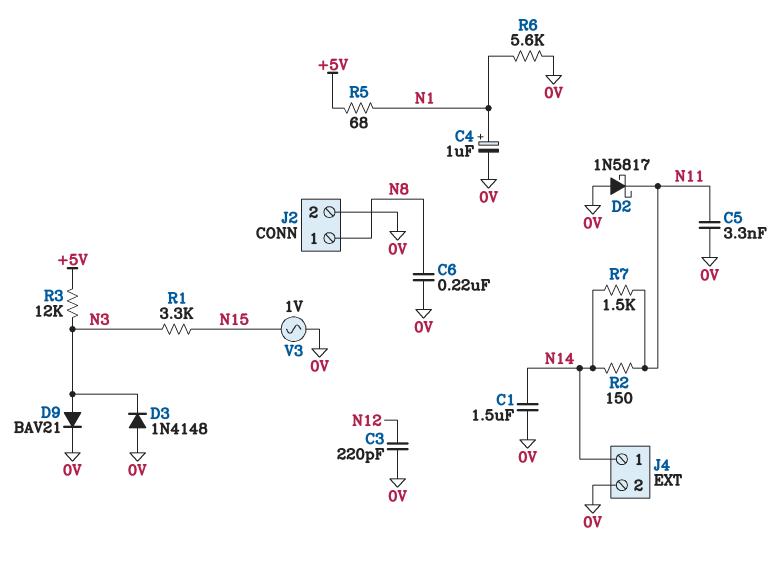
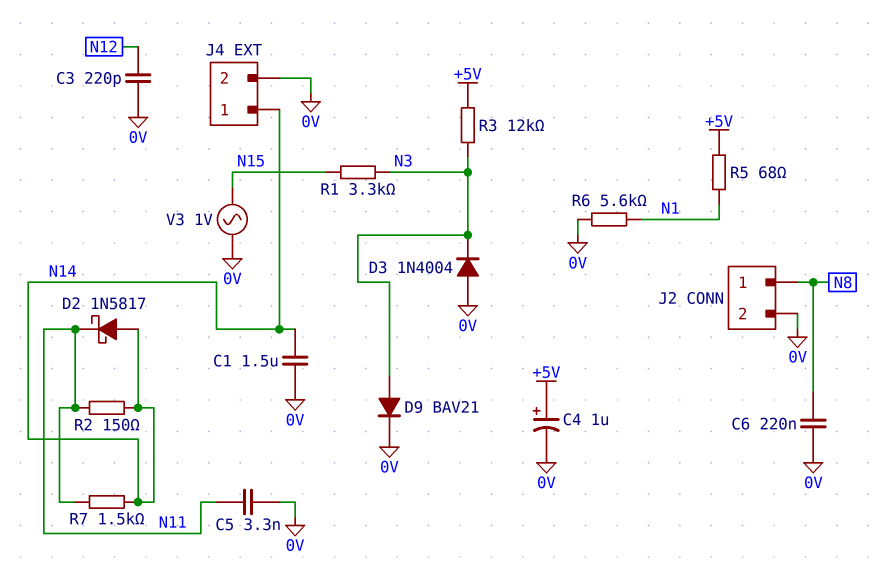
C4: 1uF (plus N1, minus 0V) -> 1uF (plus +5V, minus 0V)
D2: schottky 1N5817 (A 0V, K N11) -> schottky 1N5817 (A N14, K N11)
D3: diode 1N4148 (A 0V, K N3) -> diode 1N4004 (A 0V, K N3)

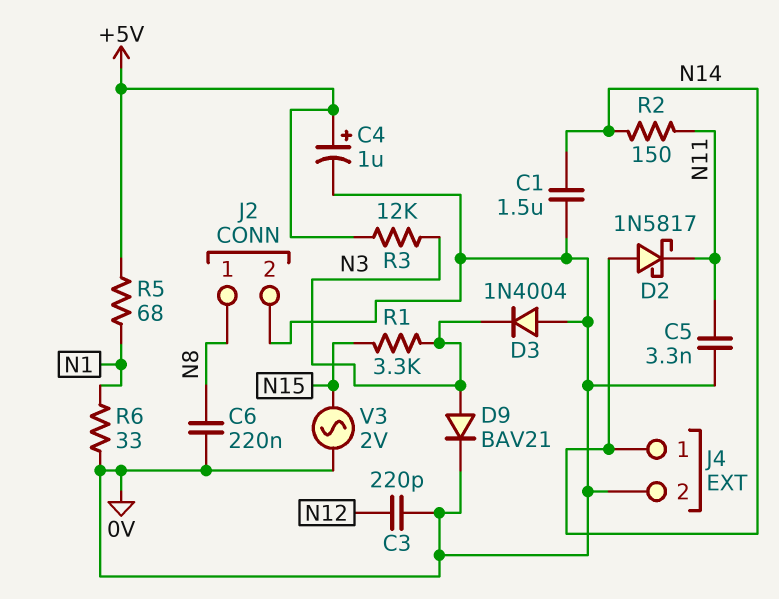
R6: 5.6k (0V, N1) -> 33 (0V, N1)
R7: 1.5k (N11, N14) -> none
V3: AC 1V (0V, N15) -> AC 2V (0V, N15)

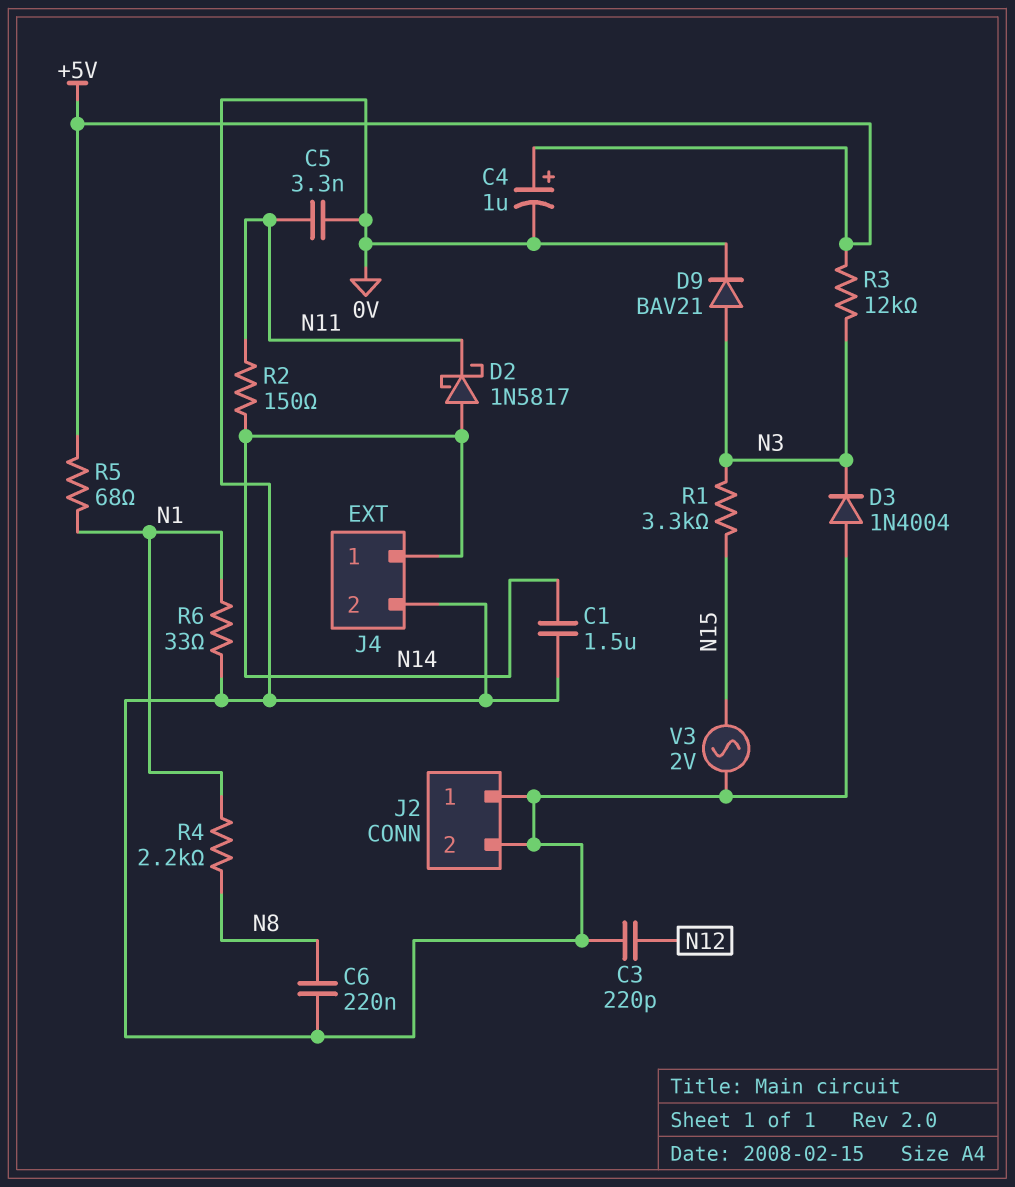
J2 pin 1: N8 -> 0V
R4: none -> 2.2k (N1, N8)

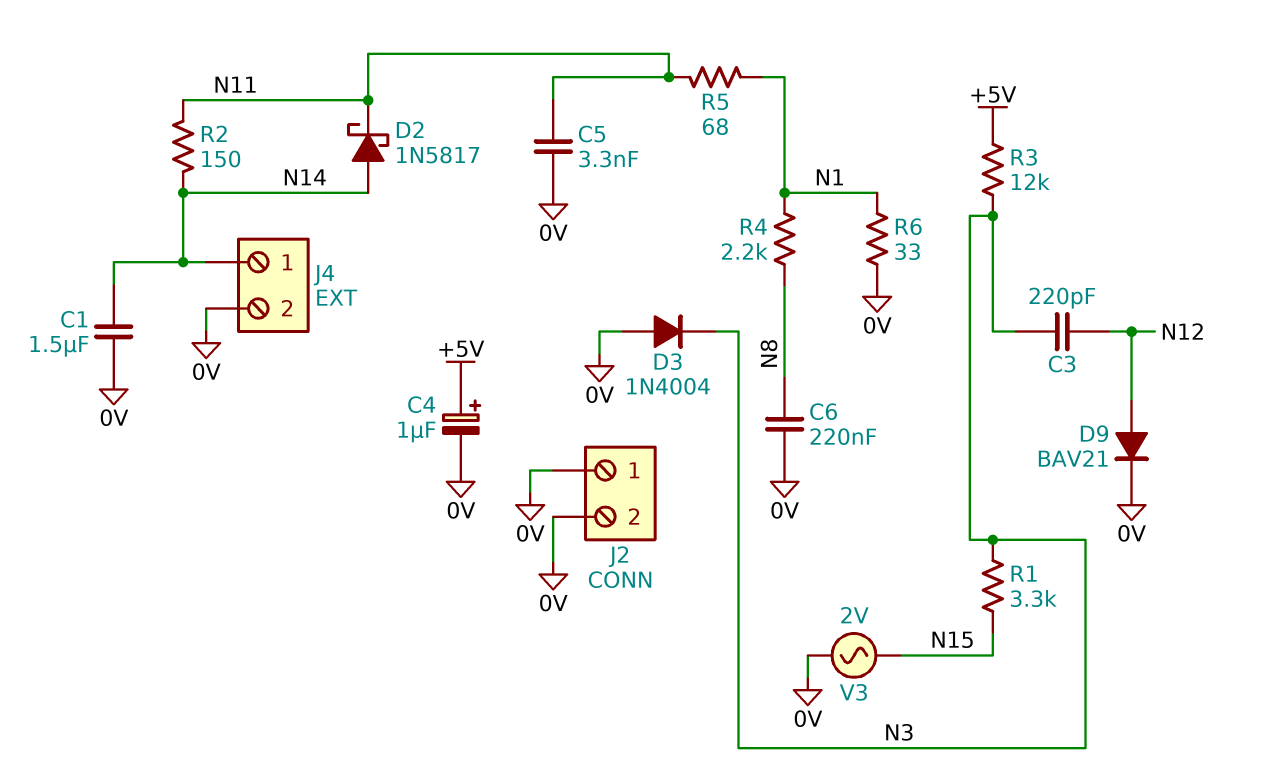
C3: 220pF (0V, N12) -> 220pF (N3, N12)
D9: diode BAV21 (A N3, K 0V) -> diode BAV21 (A N12, K 0V)
R5: 68 (+5V, N1) -> 68 (N1, N11)

